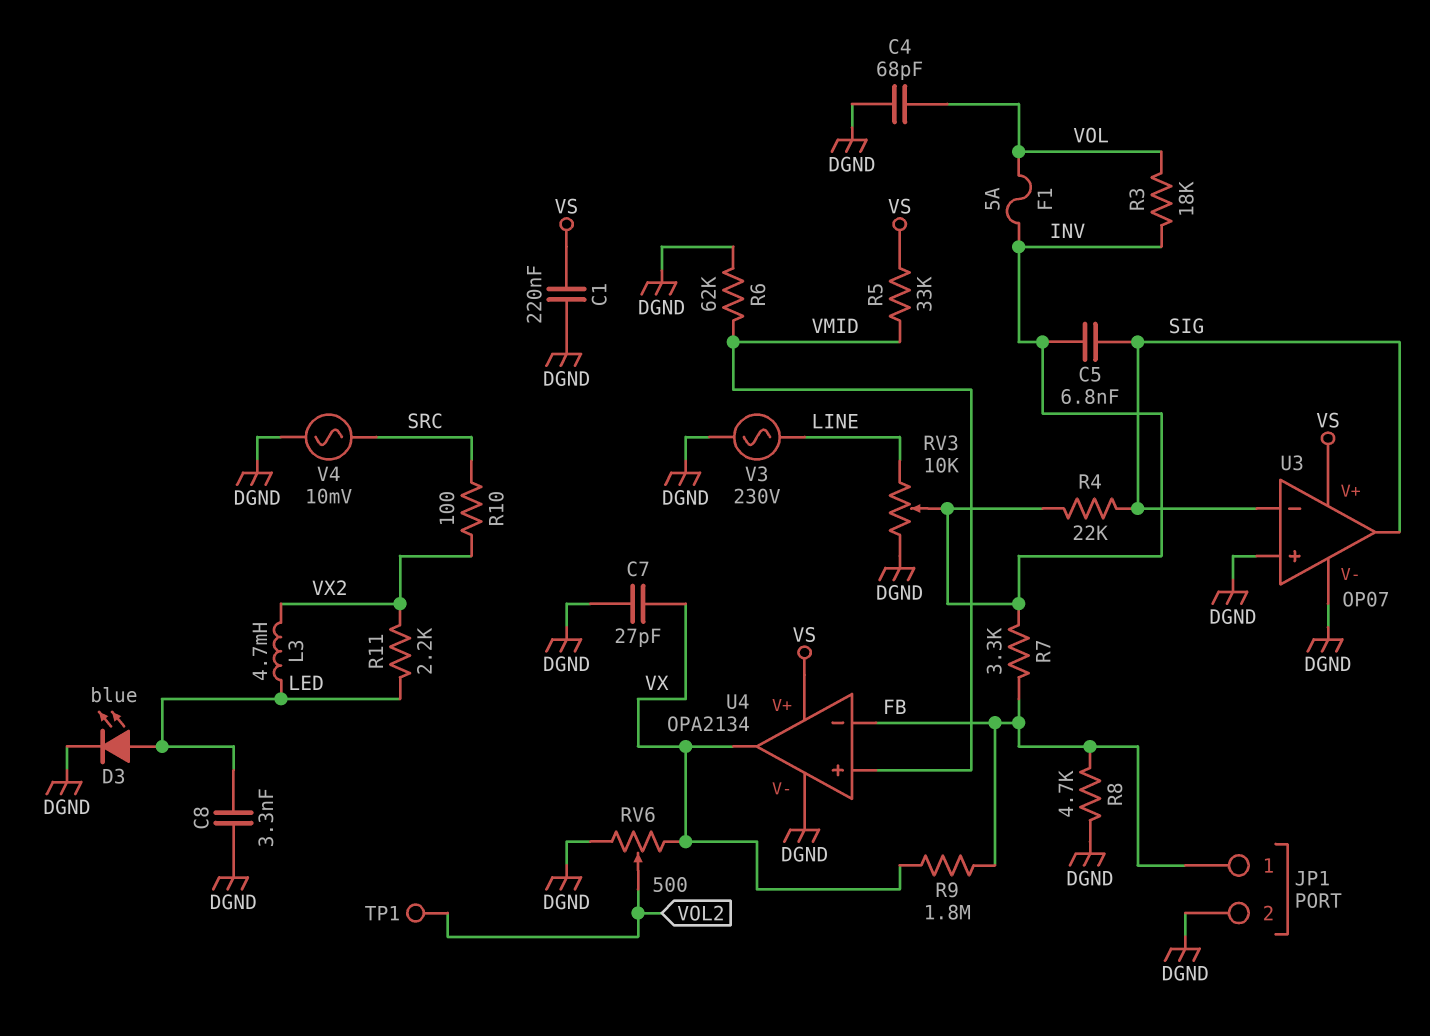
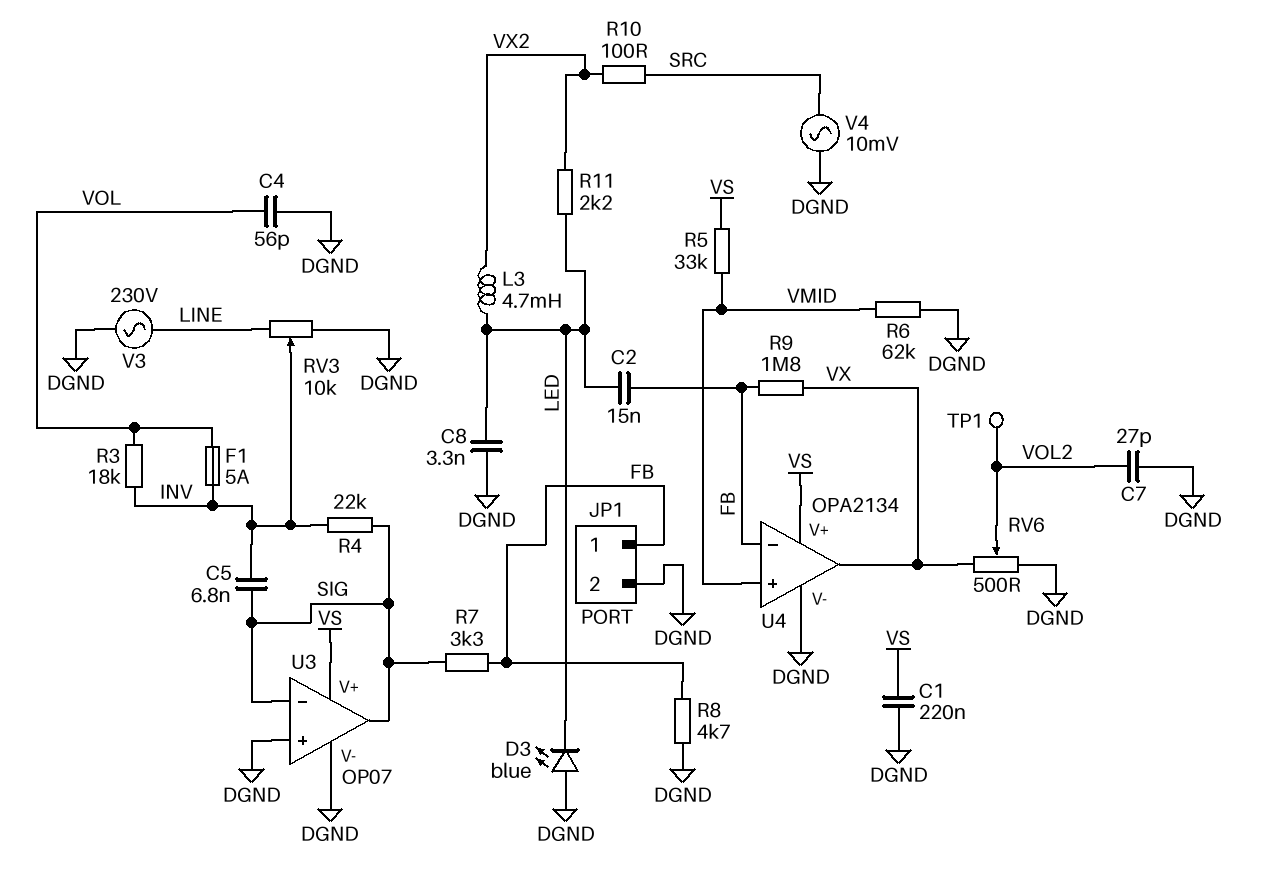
C2: none -> 15nF (FB, LED)
C4: 68pF (DGND, VOL) -> 56pF (DGND, VOL)
C7: 27pF (DGND, VX) -> 27pF (DGND, VOL2)
D3: LED blue (A LED, K DGND) -> LED blue (A DGND, K LED)
R7: 3.3k (FB, INV) -> 3.3k (FB, SIG)

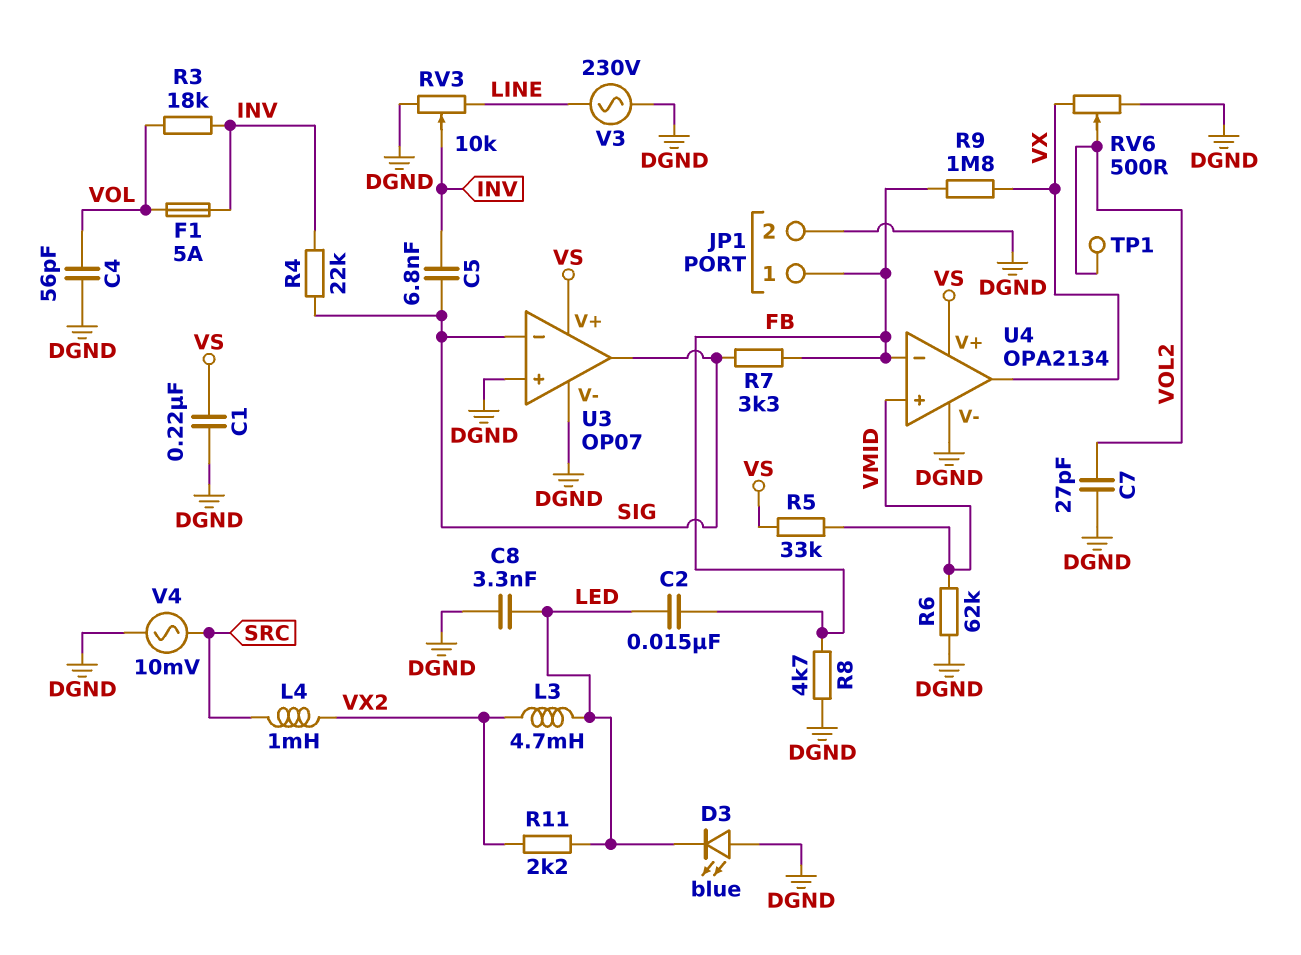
L4: none -> 1mH (SRC, VX2)
R10: 100 (SRC, VX2) -> none

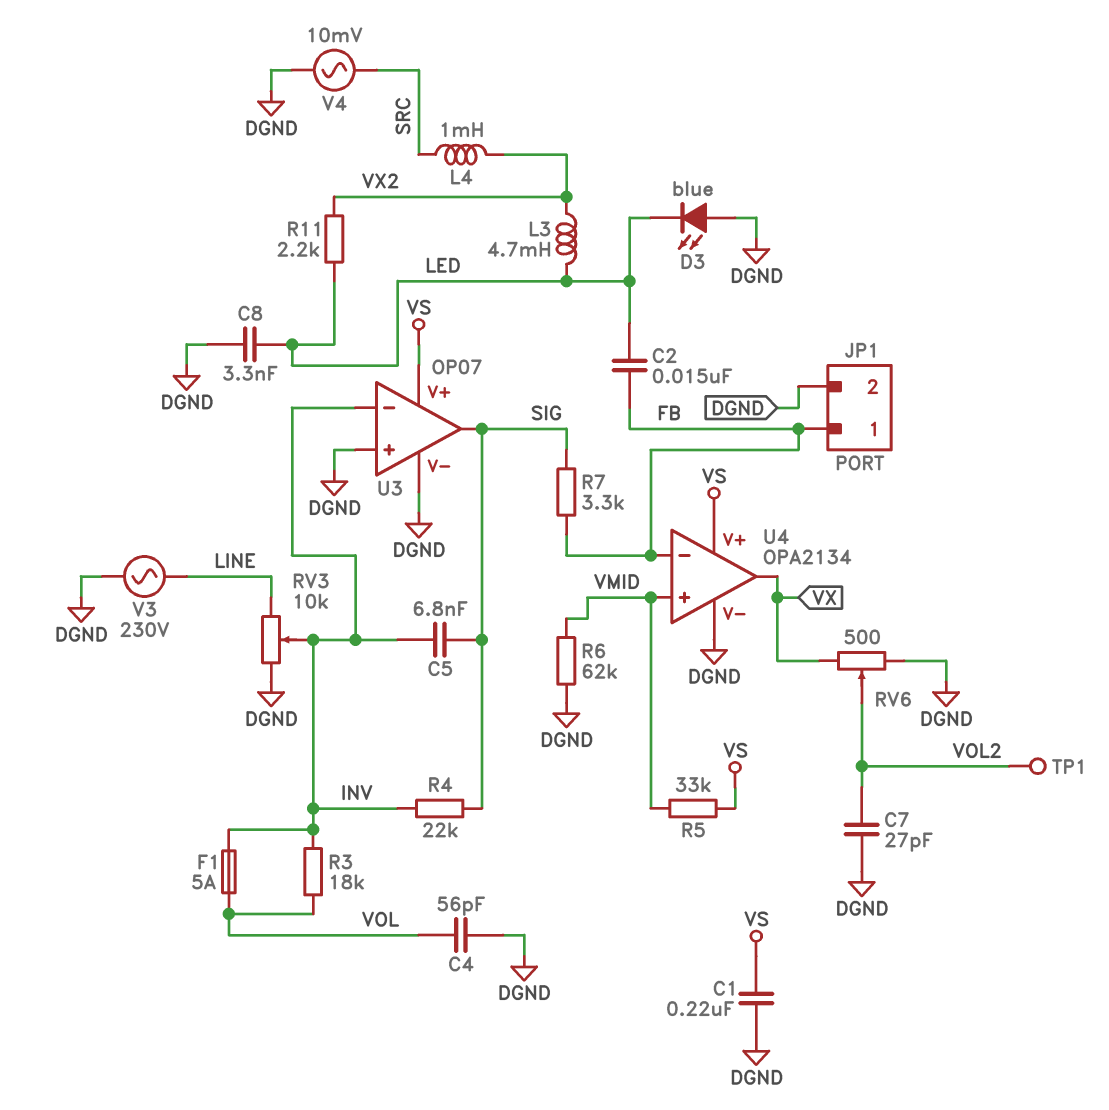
R8: 4.7k (DGND, FB) -> none
R9: 1.8M (FB, VX) -> none
U3 pin in-: SIG -> INV

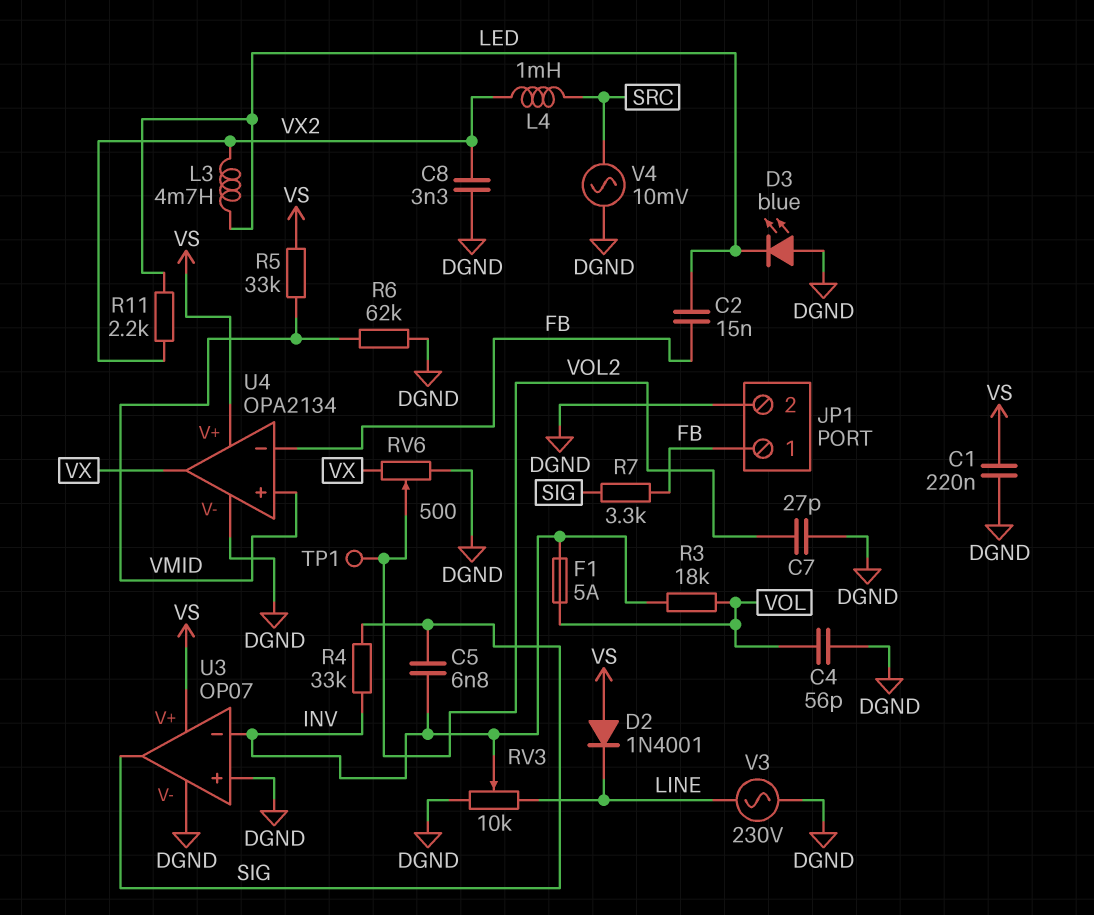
C8: 3.3nF (DGND, LED) -> 3.3nF (DGND, VX2)
D2: none -> diode 1N4001 (A VS, K LINE)
R4: 22k (INV, SIG) -> 33k (INV, SIG)

